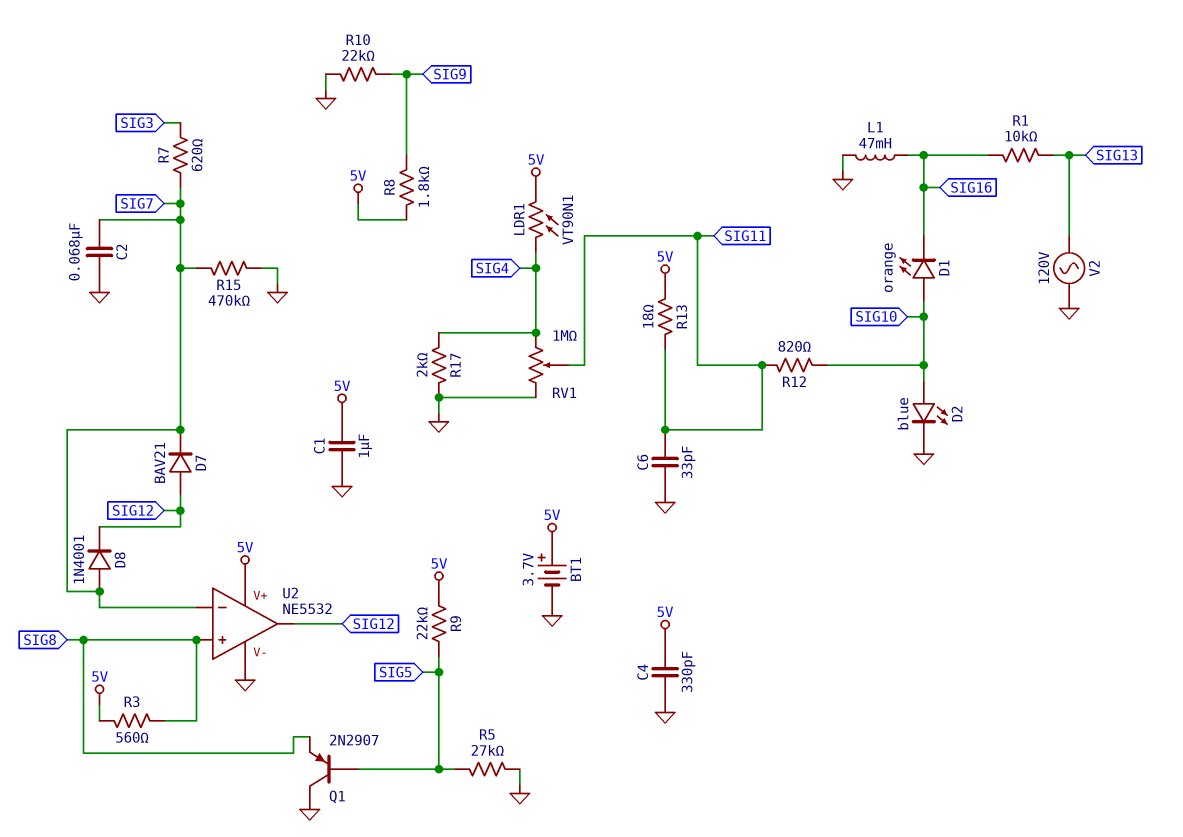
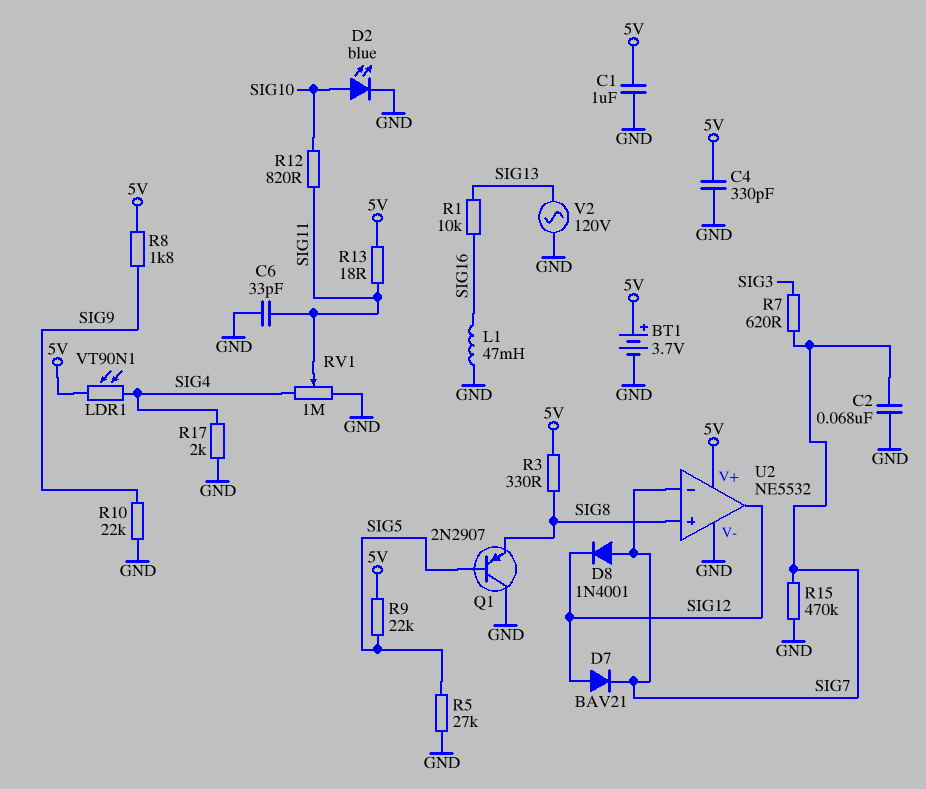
D1: LED orange (A SIG10, K SIG16) -> none
R3: 560 (5V, SIG8) -> 330 (5V, SIG8)

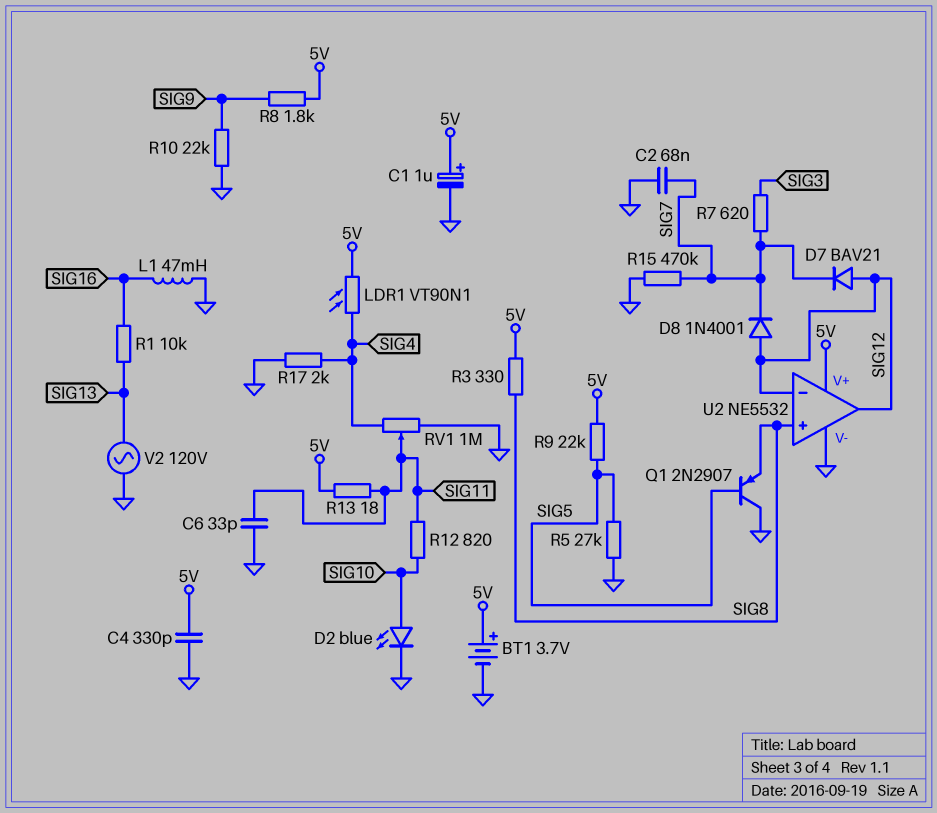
C1: 1uF (5V, GND) -> 1uF (plus 5V, minus GND)
D8: diode 1N4001 (A SIG7, K SIG12) -> diode 1N4001 (A SIG12, K SIG7)
U2 pin in-: SIG7 -> SIG12

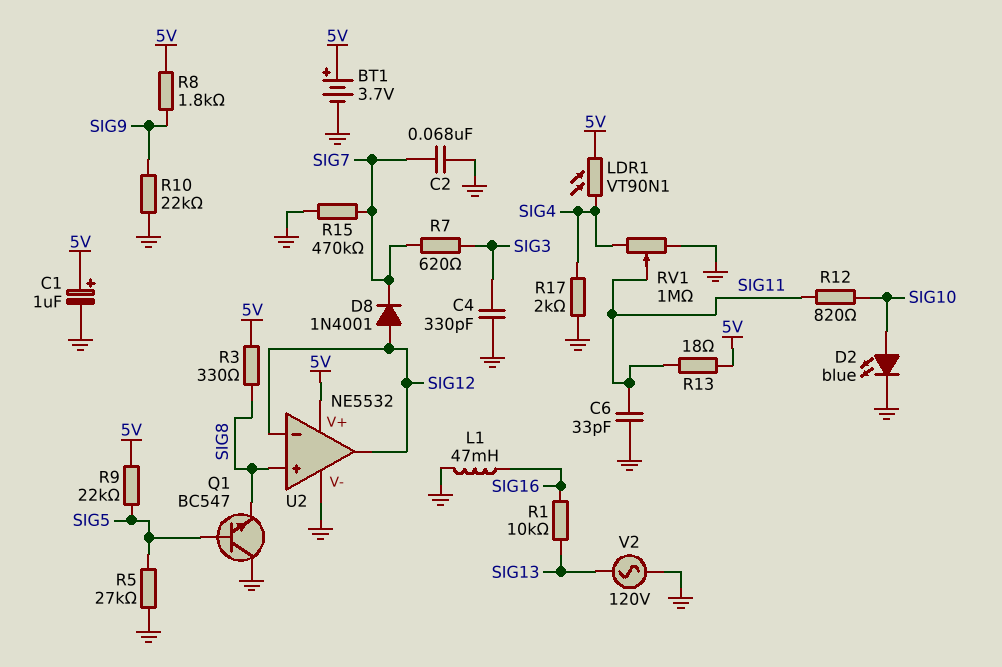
C4: 330pF (5V, GND) -> 330pF (GND, SIG3)
D7: diode BAV21 (A SIG12, K SIG7) -> none
Q1: PNP 2N2907 (B SIG5, C GND, E SIG8) -> NPN BC547 (B SIG5, C GND, E SIG8)

